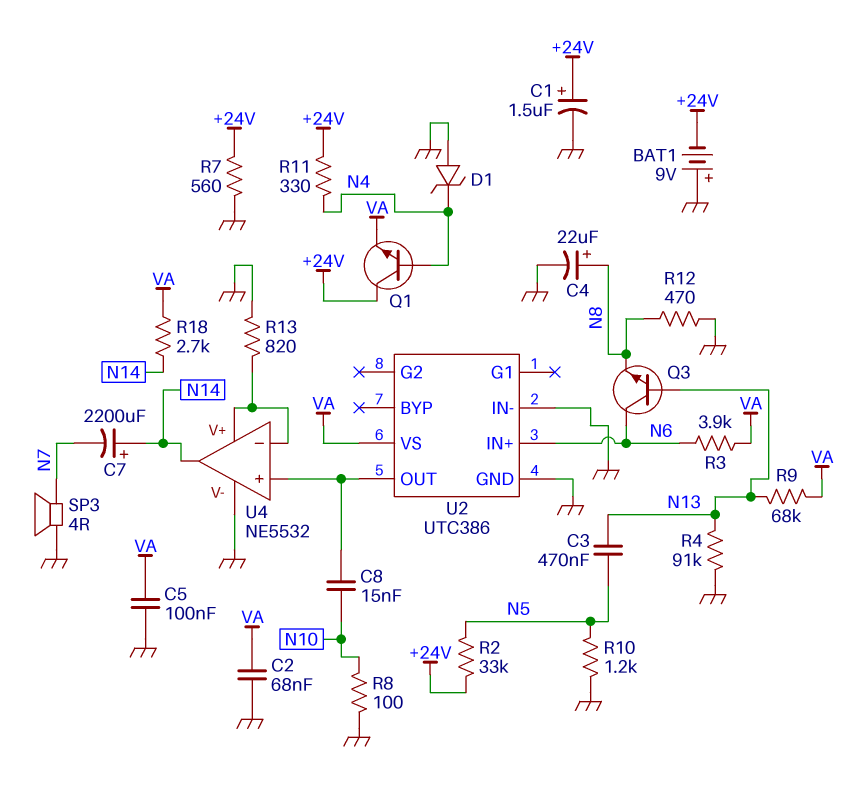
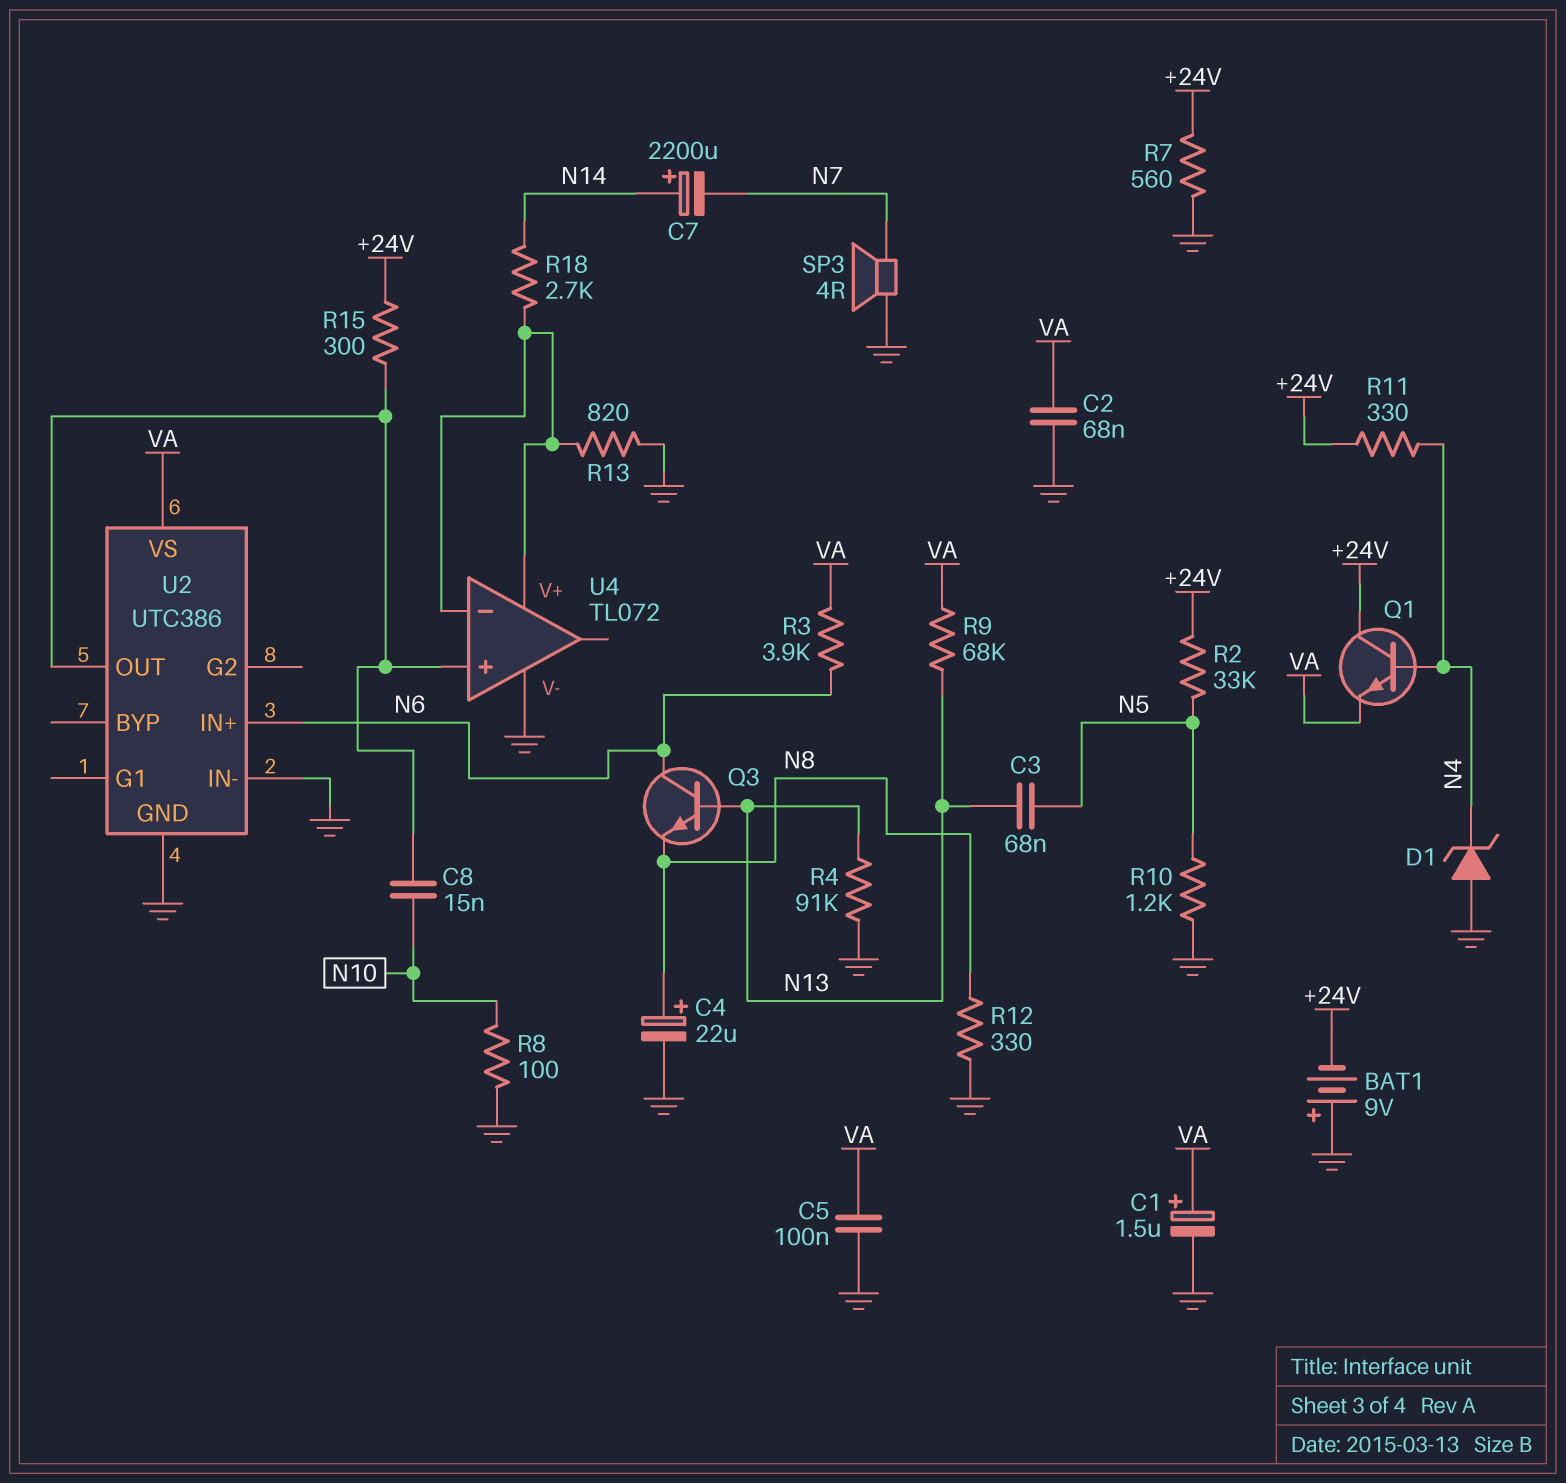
C1: 1.5uF (plus +24V, minus GND) -> 1.5uF (plus VA, minus GND)
C3: 470nF (N5, N13) -> 68nF (N5, N13)
R12: 470 (GND, N8) -> 330 (GND, N8)
R15: none -> 300 (+24V, U2/OUT)
R18: 2.7k (N14, VA) -> 2.7k (N14, U4/V+)
U4: NE5532 -> TL072
U4 pin out: N14 -> none

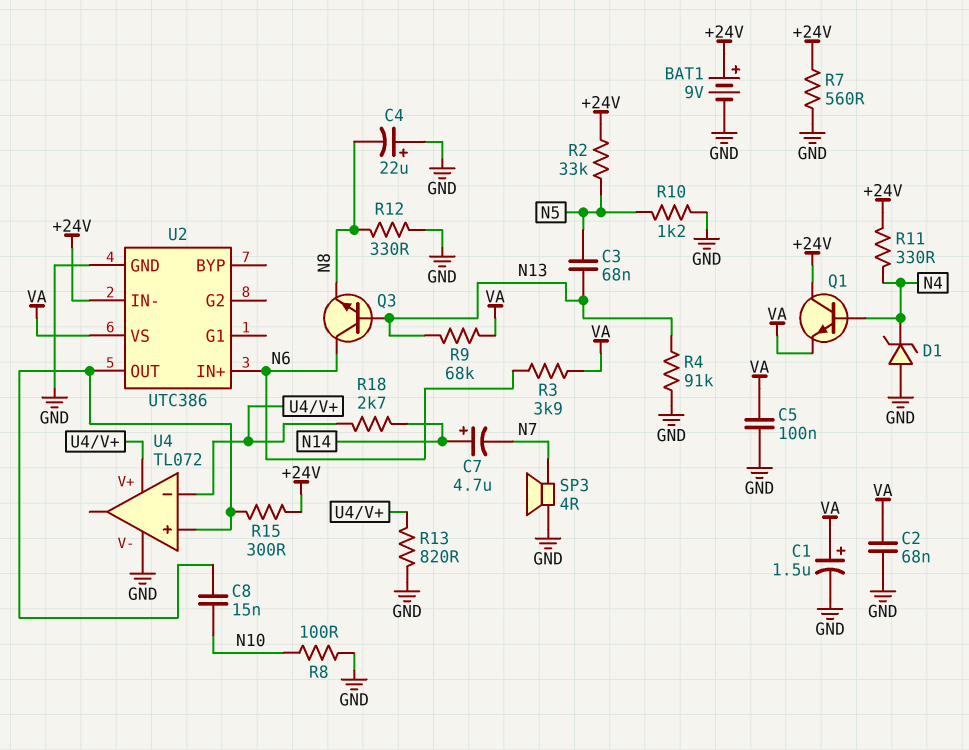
BAT1: 9V (plus GND, minus +24V) -> 9V (plus +24V, minus GND)
C4: 22uF (plus N8, minus GND) -> 22uF (plus GND, minus N8)
C7: 2200uF (plus N14, minus N7) -> 4.7uF (plus N14, minus N7)
U2 pin IN-: GND -> +24V

